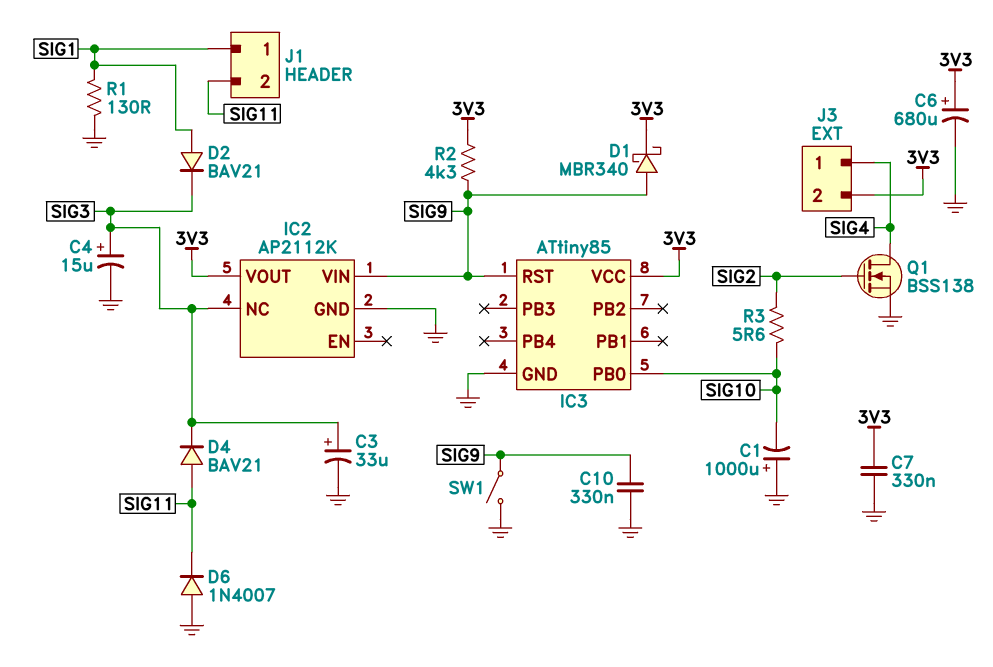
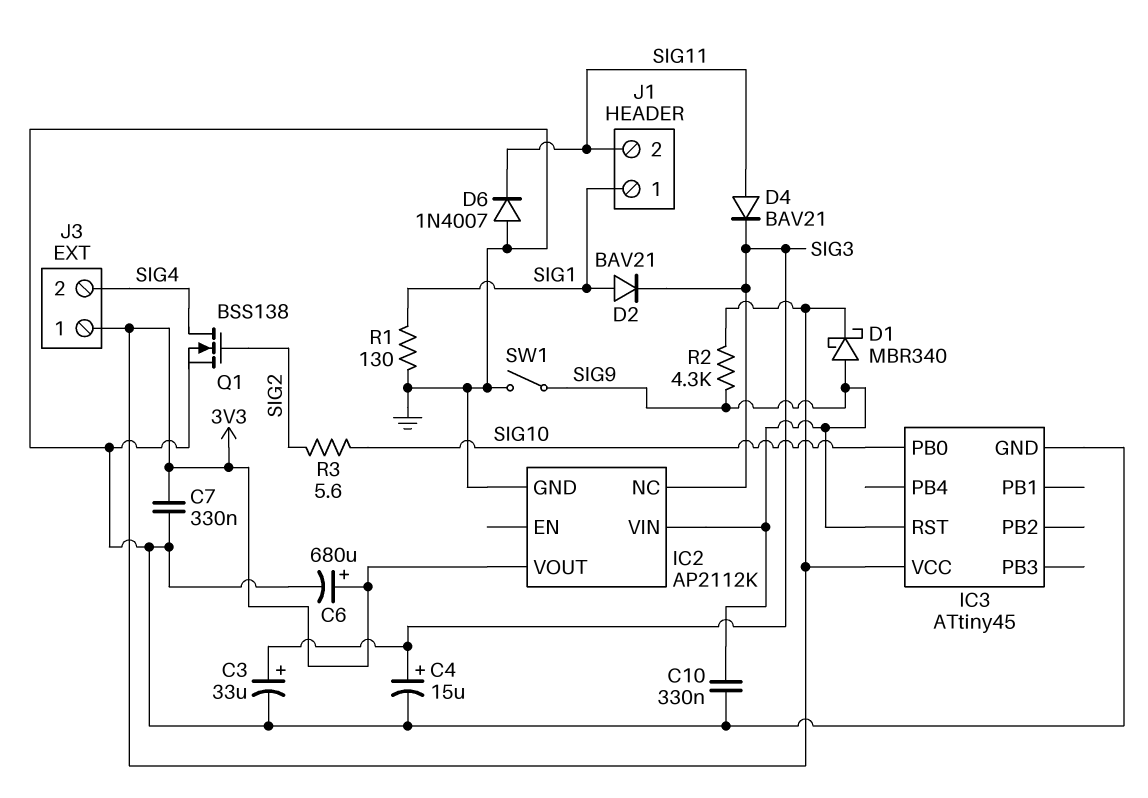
C1: 1000uF (plus GND, minus SIG10) -> none
IC3: ATtiny85 -> ATtiny45
J3 pin 1: SIG4 -> 3V3
J3 pin 2: 3V3 -> SIG4

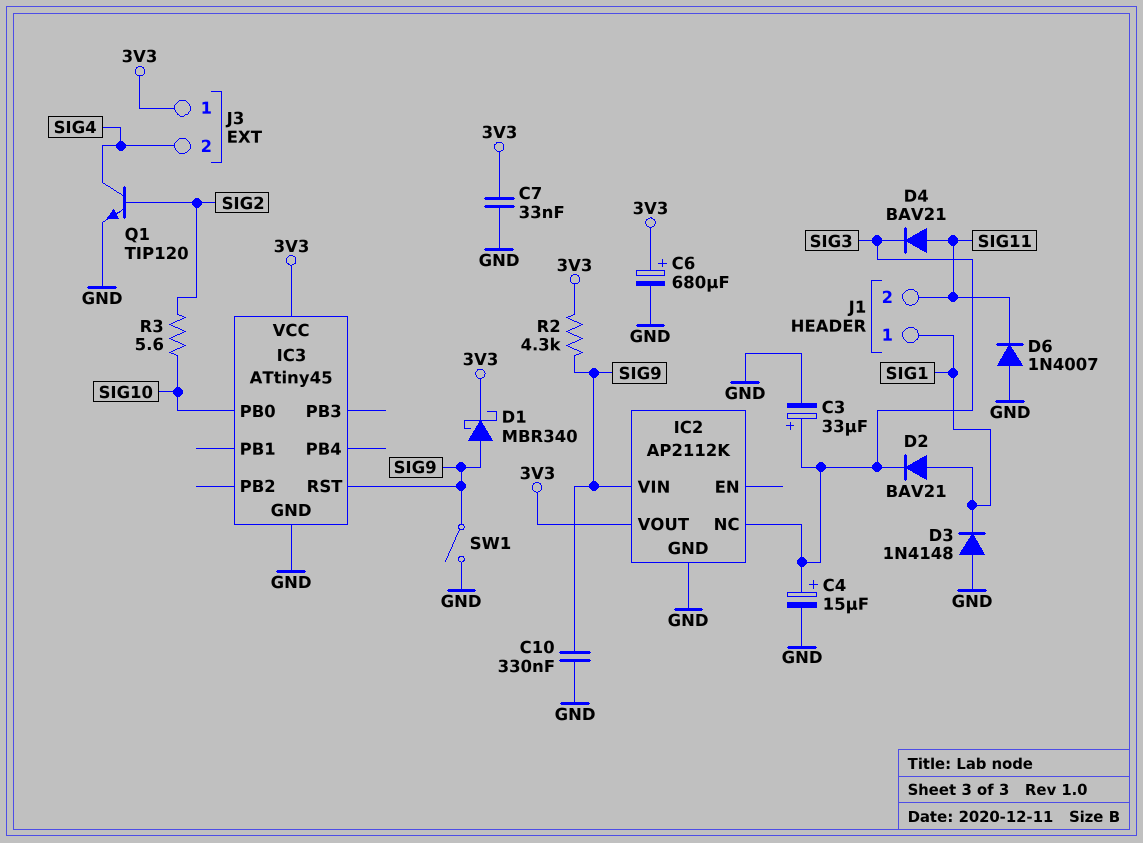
C7: 330nF (3V3, GND) -> 33nF (3V3, GND)
D3: none -> diode 1N4148 (A GND, K SIG1)
Q1: NMOS BSS138 (G SIG2, D SIG4, S GND) -> NPN TIP120 (B SIG2, C SIG4, E GND)
R1: 130 (GND, SIG1) -> none

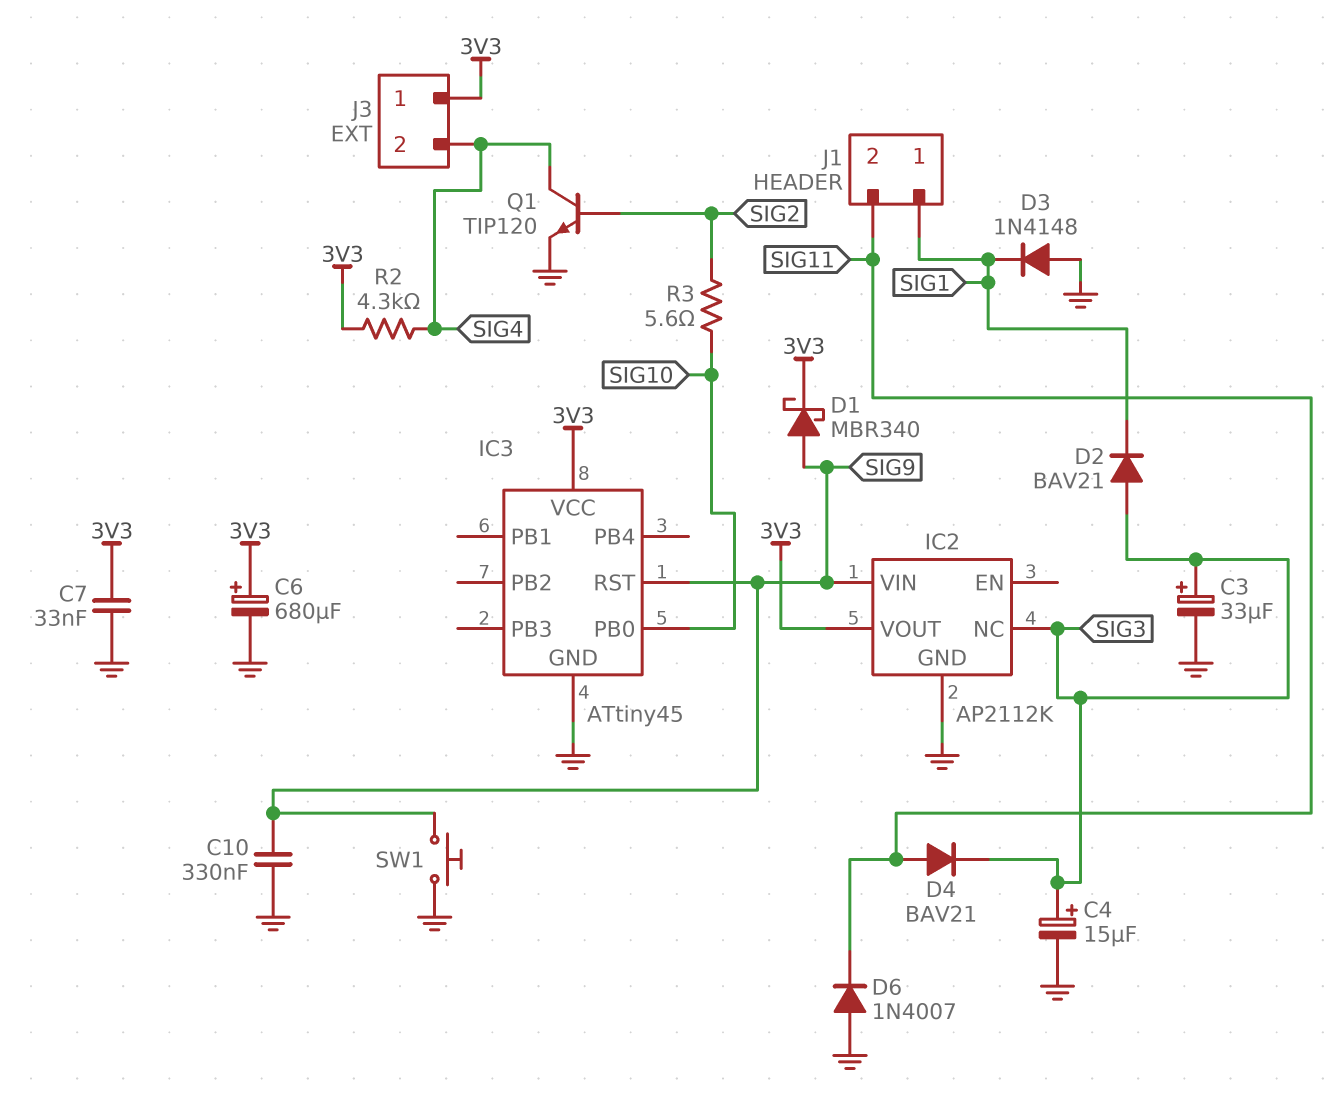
D2: diode BAV21 (A SIG1, K SIG3) -> diode BAV21 (A SIG3, K SIG1)
R2: 4.3k (3V3, SIG9) -> 4.3k (3V3, SIG4)
SW1: switch (GND, SIG9) -> button (GND, SIG9)

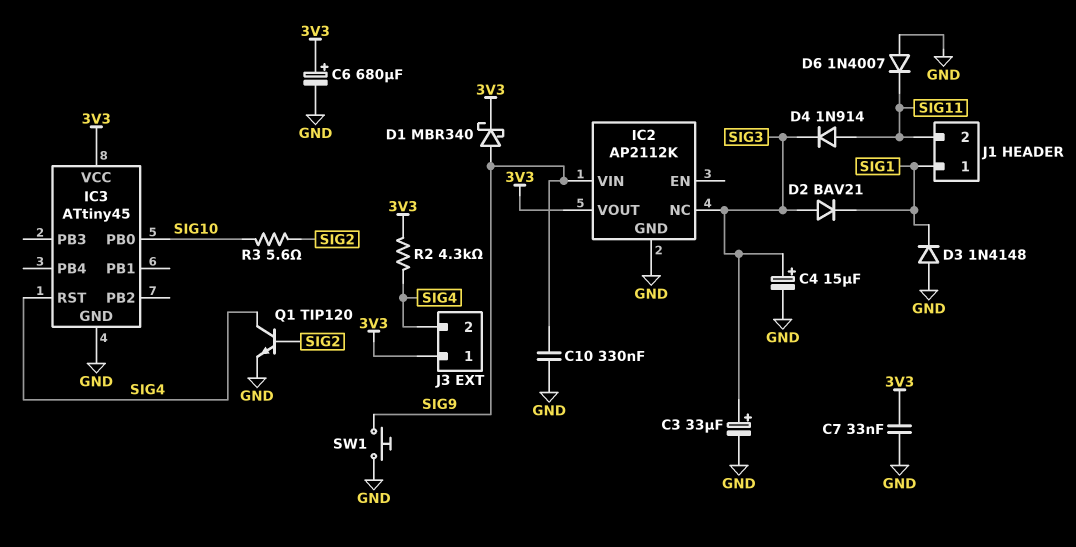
D4: diode BAV21 (A SIG11, K SIG3) -> diode 1N914 (A SIG11, K SIG3)
IC3 pin RST: SIG9 -> SIG4

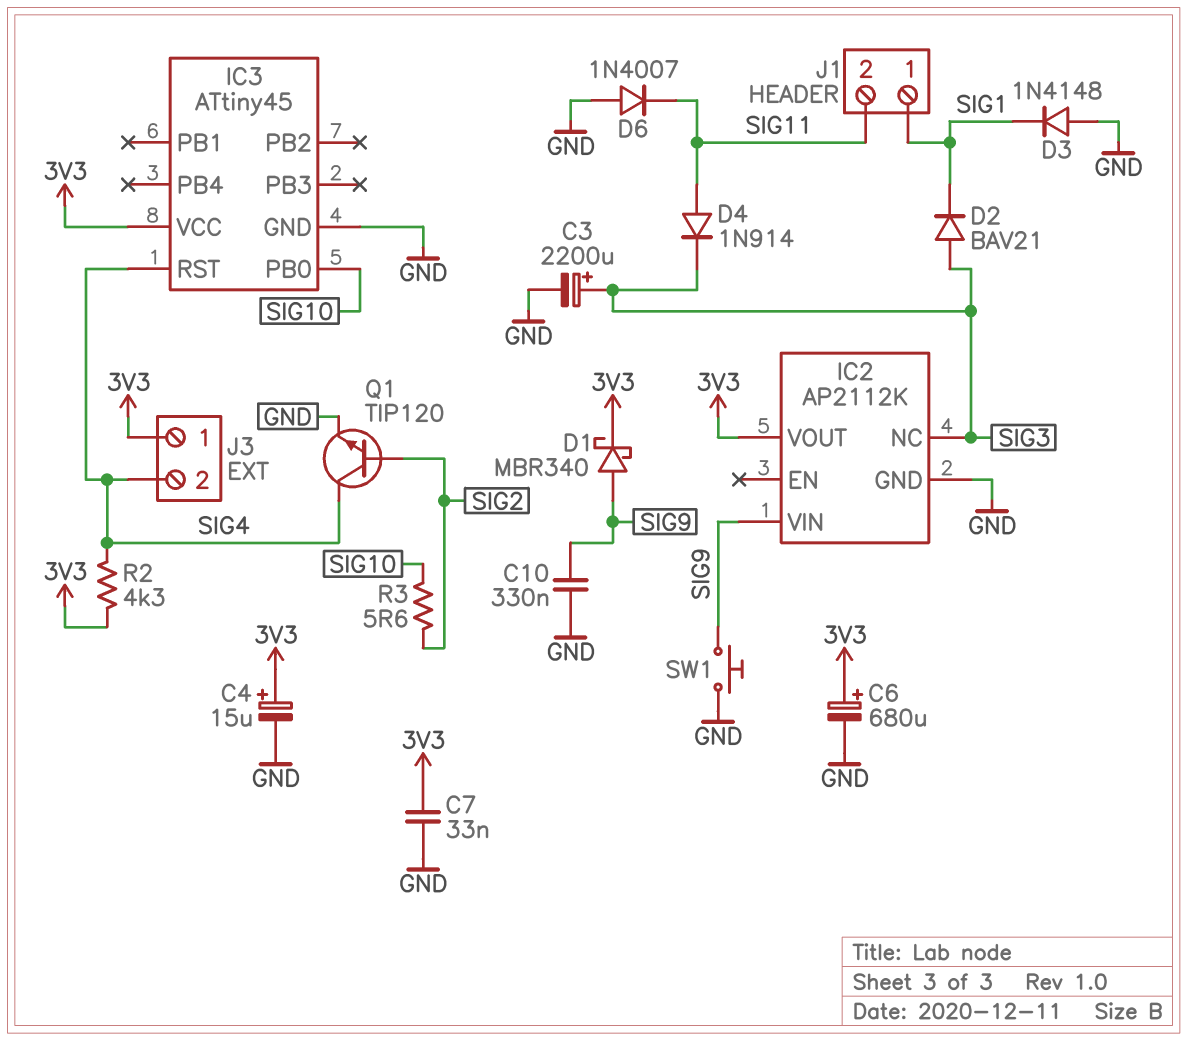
C3: 33uF (plus SIG3, minus GND) -> 2200uF (plus SIG3, minus GND)
C4: 15uF (plus SIG3, minus GND) -> 15uF (plus 3V3, minus GND)

